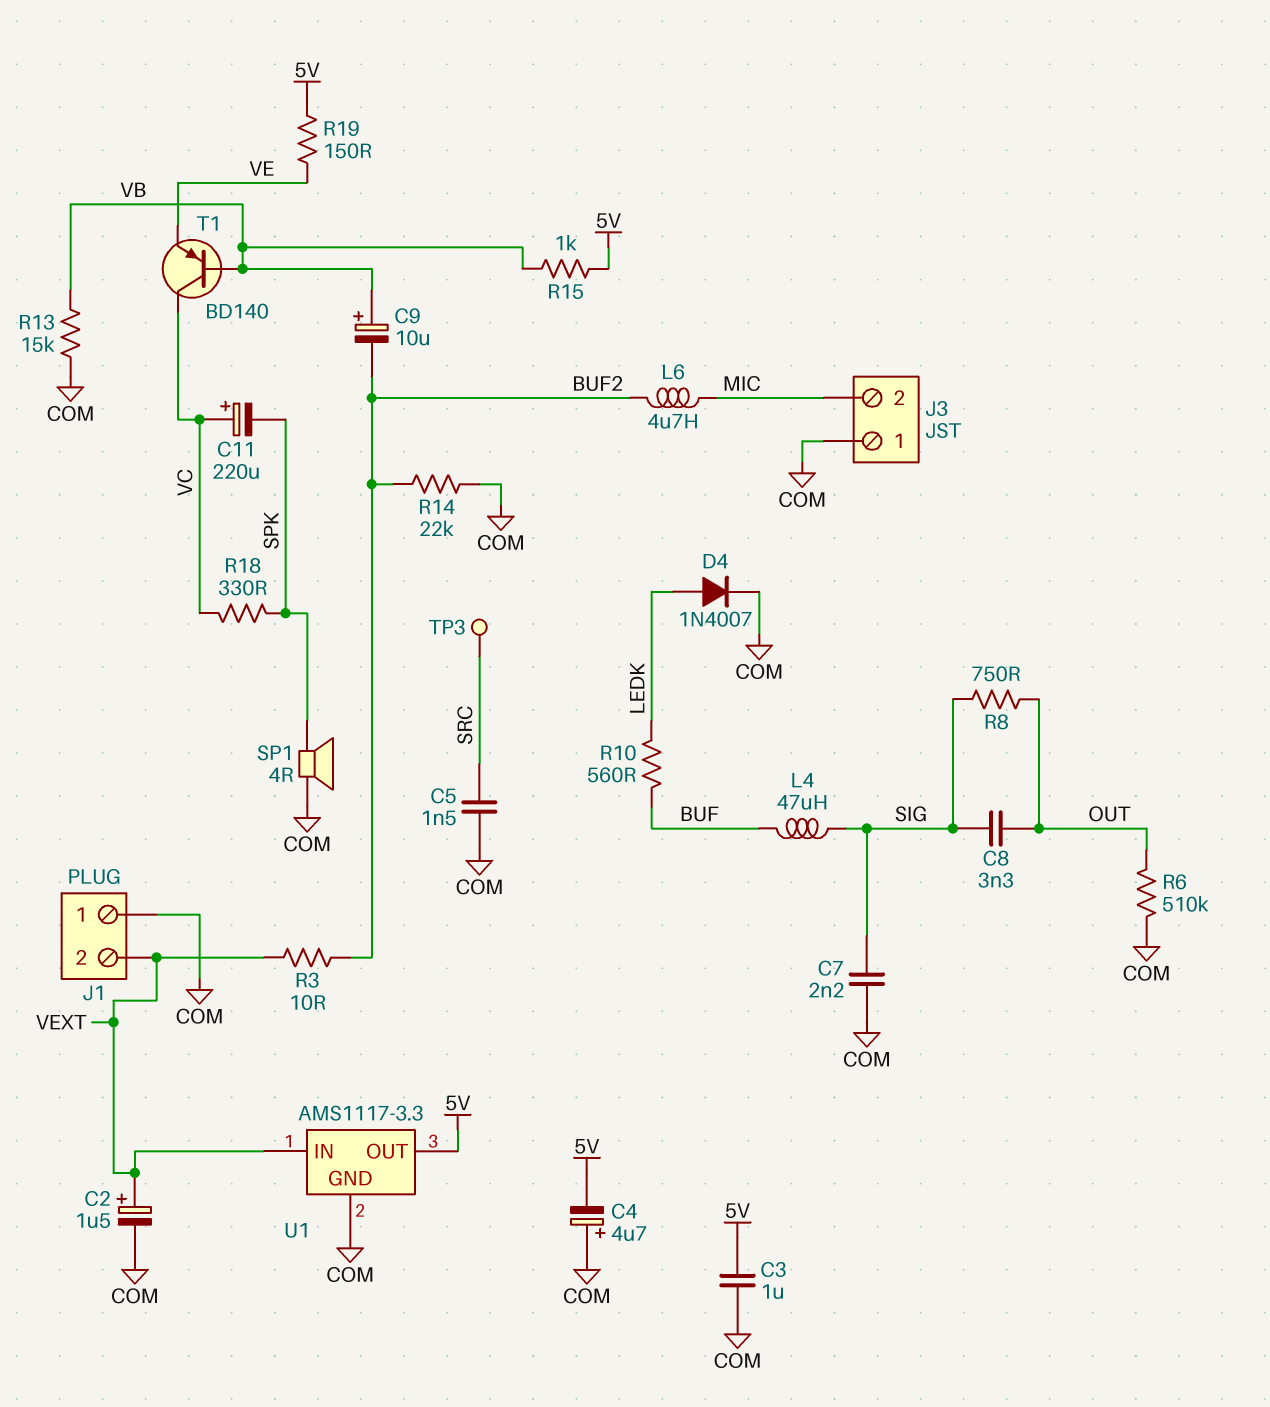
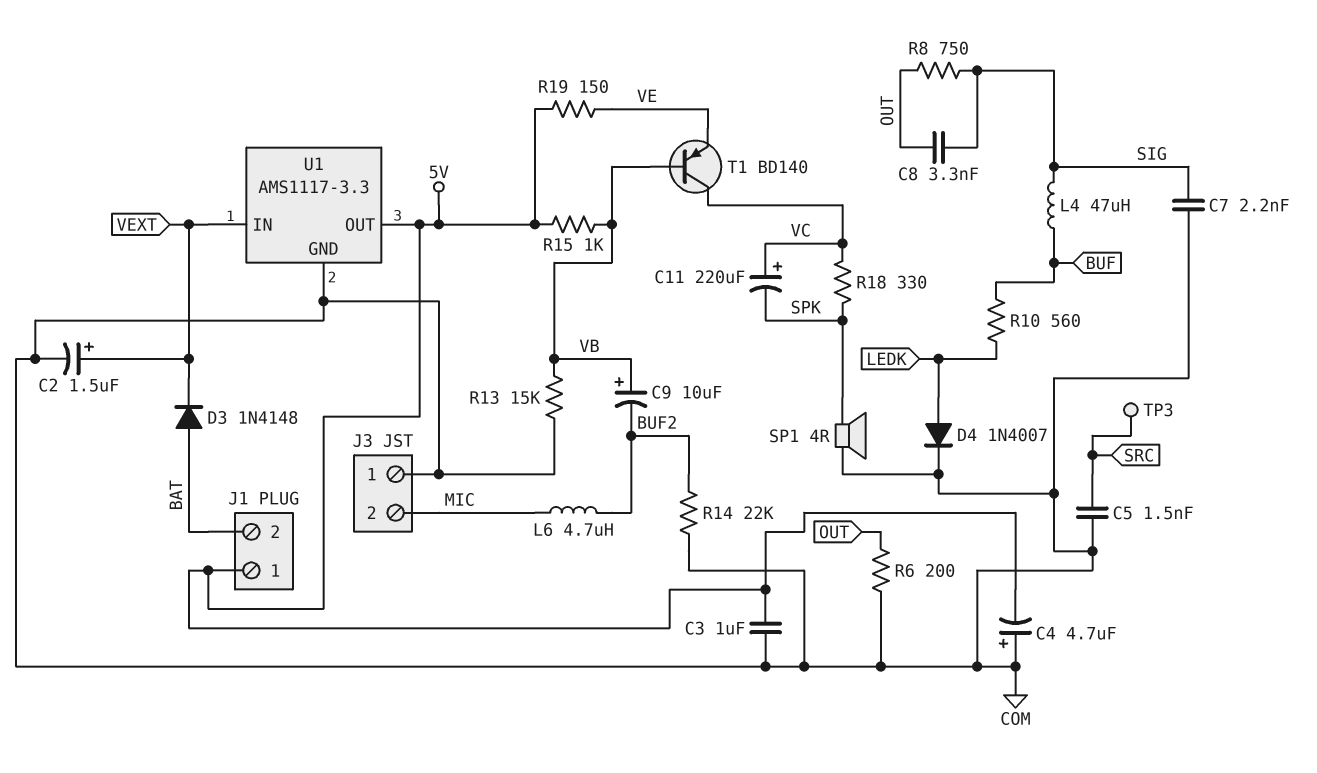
D3: none -> diode 1N4148 (A BAT, K VEXT)
J1 pin 1: COM -> 5V
J1 pin 2: VEXT -> BAT
R3: 10 (BUF2, VEXT) -> none
R6: 510k (COM, OUT) -> 200 (COM, OUT)

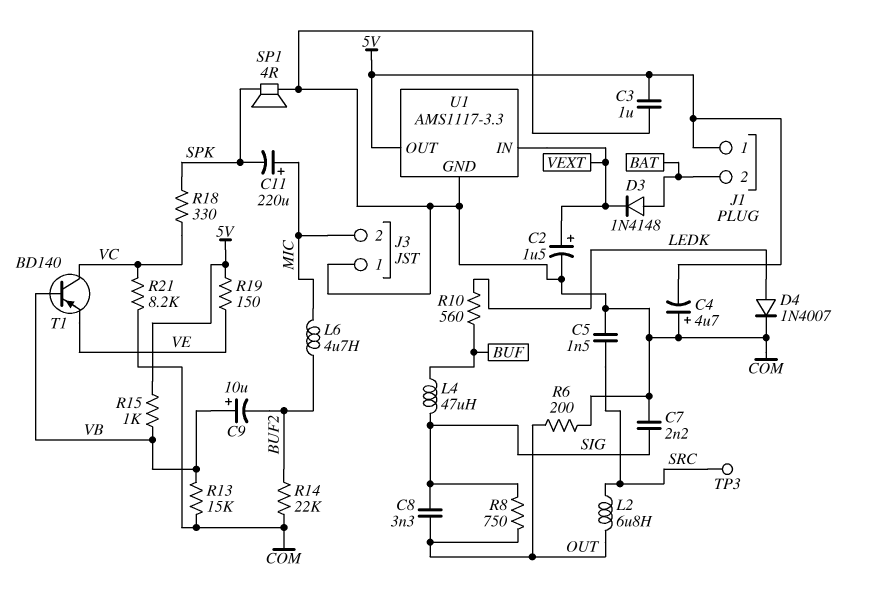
C11: 220uF (plus VC, minus SPK) -> 220uF (plus MIC, minus SPK)
L2: none -> 6.8uH (OUT, SRC)
R21: none -> 8.2k (COM, VC)

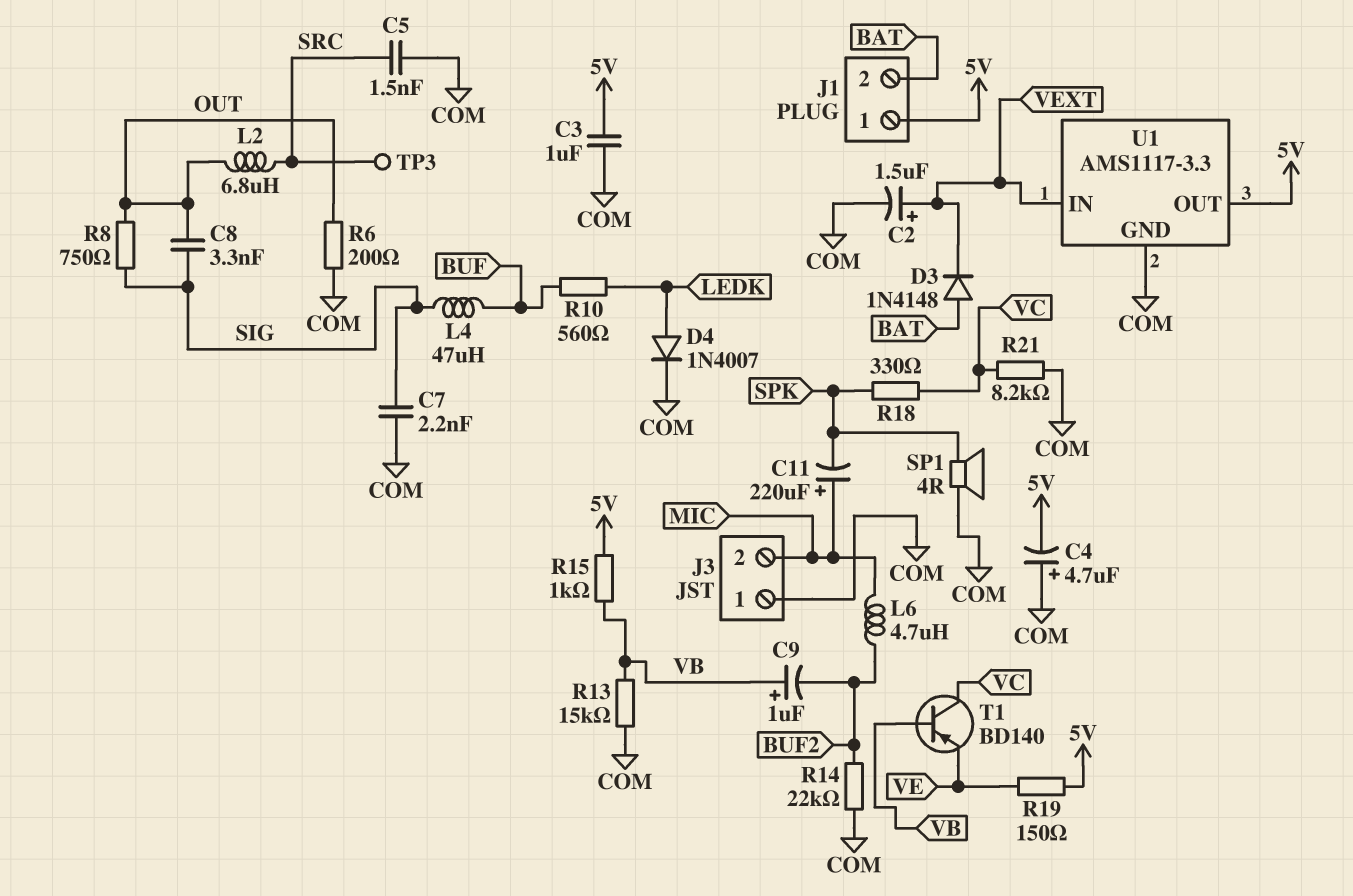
C9: 10uF (plus VB, minus BUF2) -> 1uF (plus VB, minus BUF2)

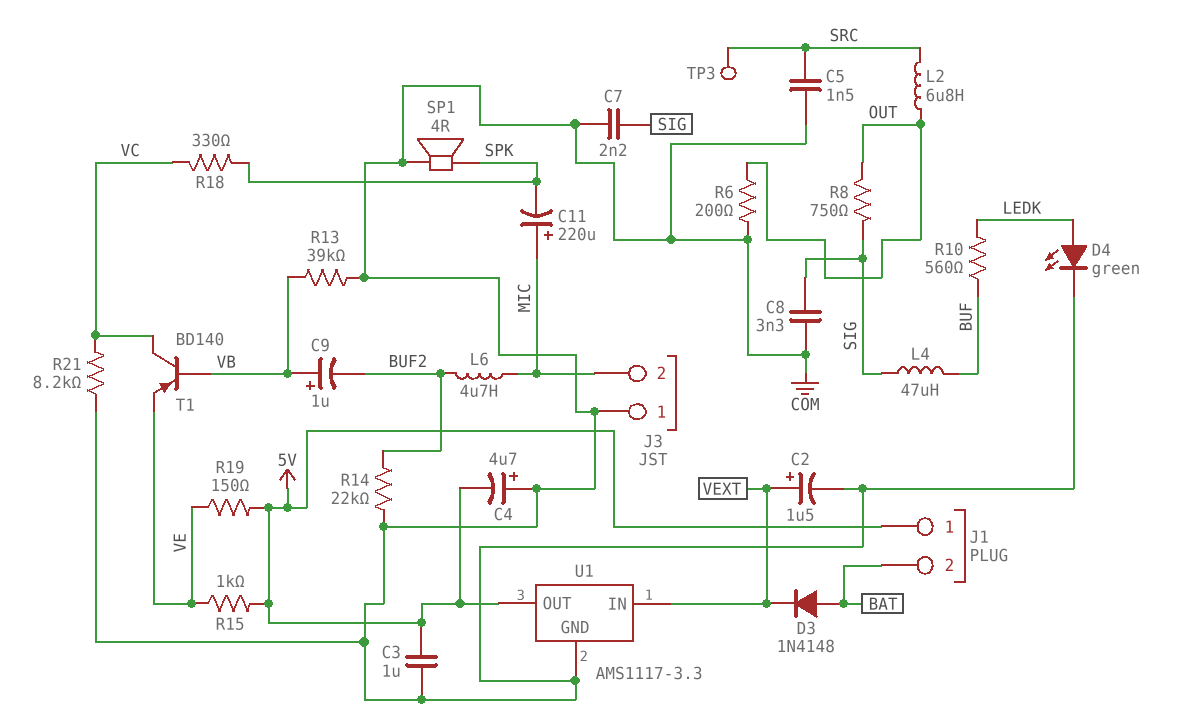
C8: 3.3nF (OUT, SIG) -> 3.3nF (COM, SIG)
D4: diode 1N4007 (A LEDK, K COM) -> LED green (A LEDK, K COM)
R13: 15k (COM, VB) -> 39k (COM, VB)
R15: 1k (5V, VB) -> 1k (5V, VE)

